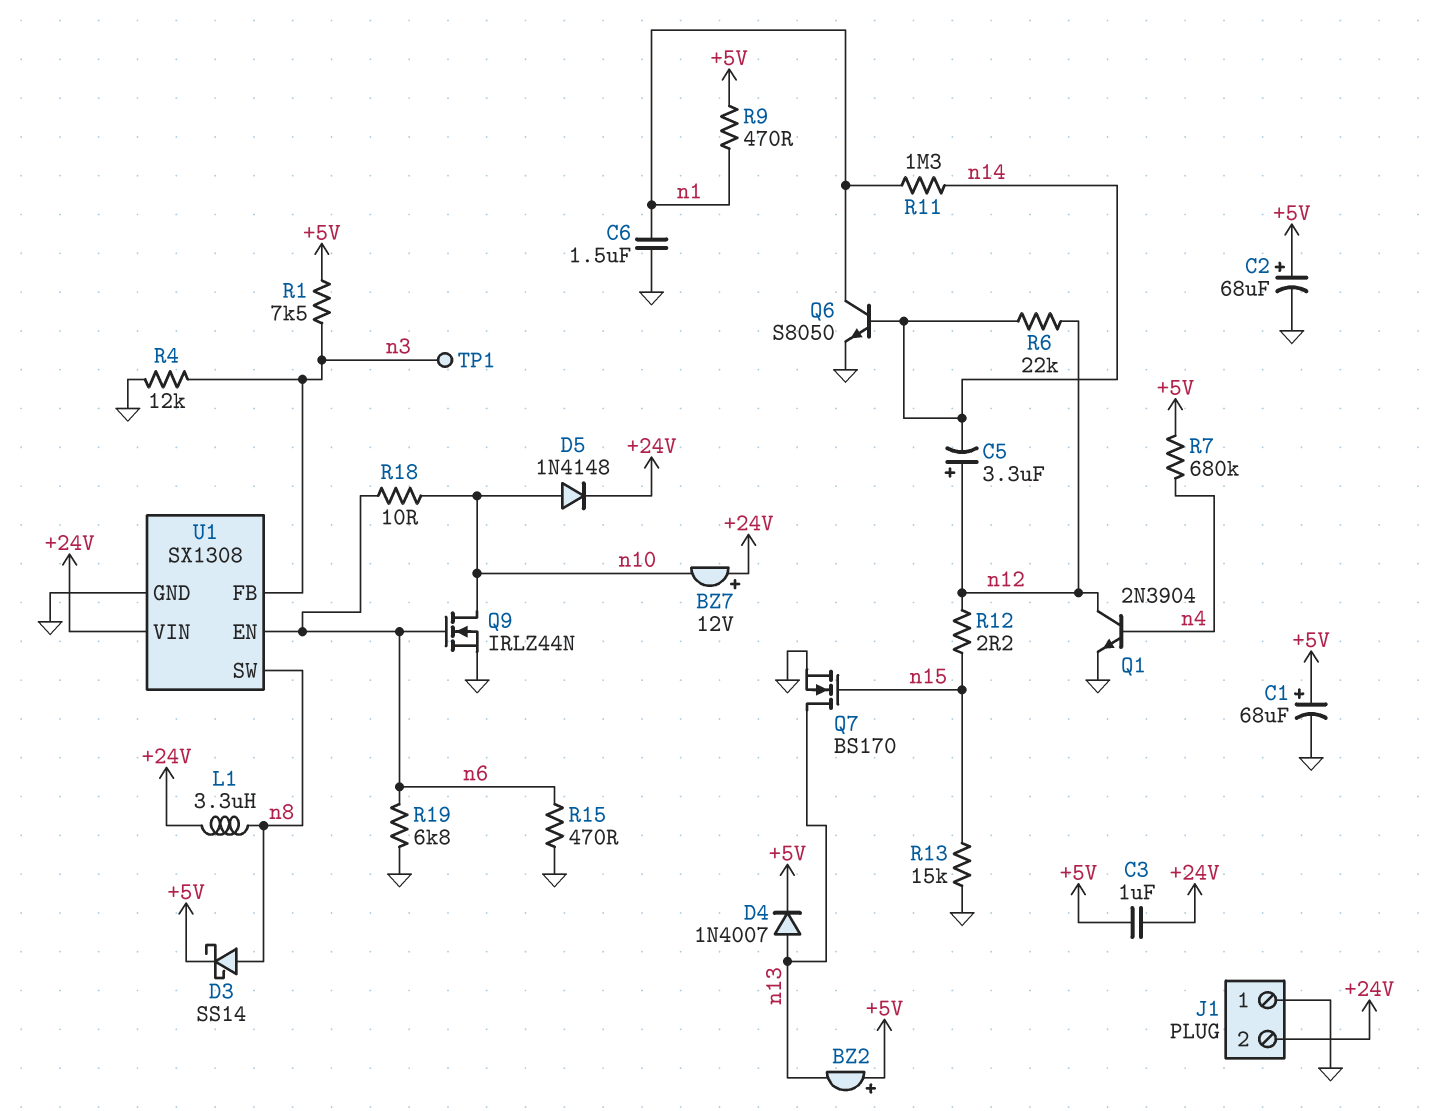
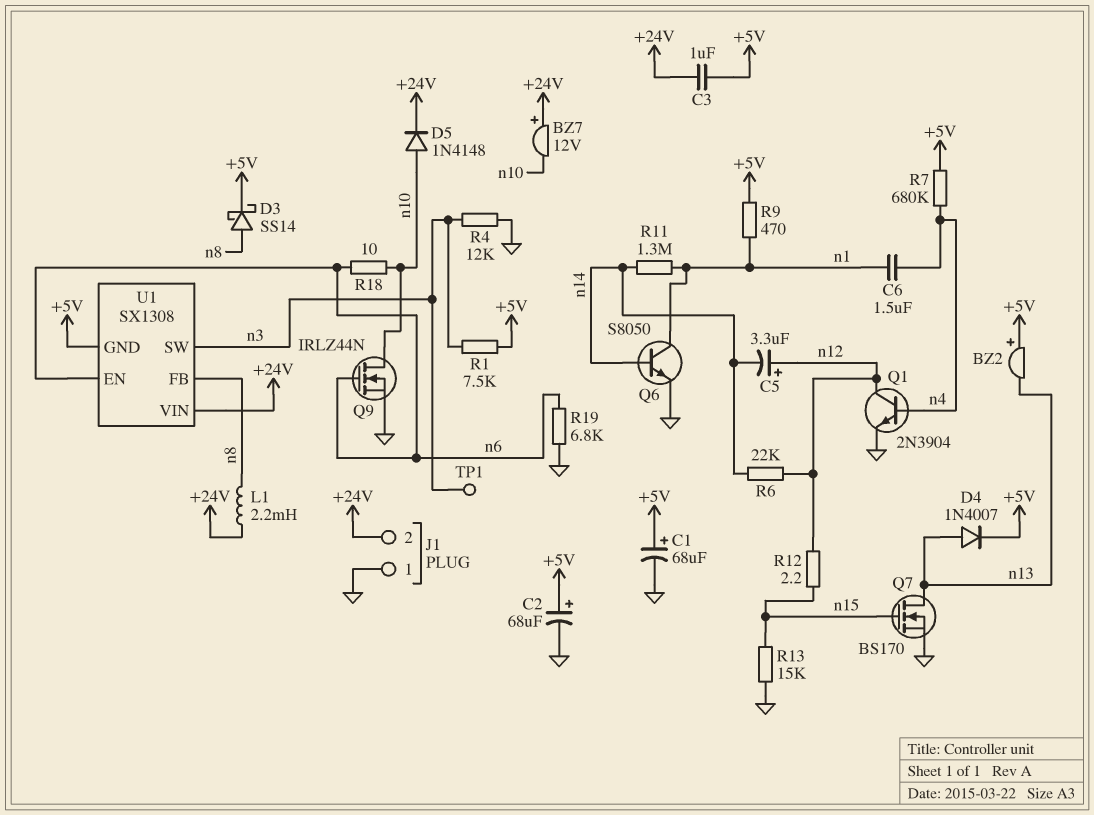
C6: 1.5uF (GND, n1) -> 1.5uF (n1, n4)
L1: 3.3uH (+24V, n8) -> 2.2mH (+24V, n8)
R15: 470 (GND, n6) -> none
U1 pin FB: n3 -> n8
U1 pin GND: GND -> +5V
U1 pin SW: n8 -> n3

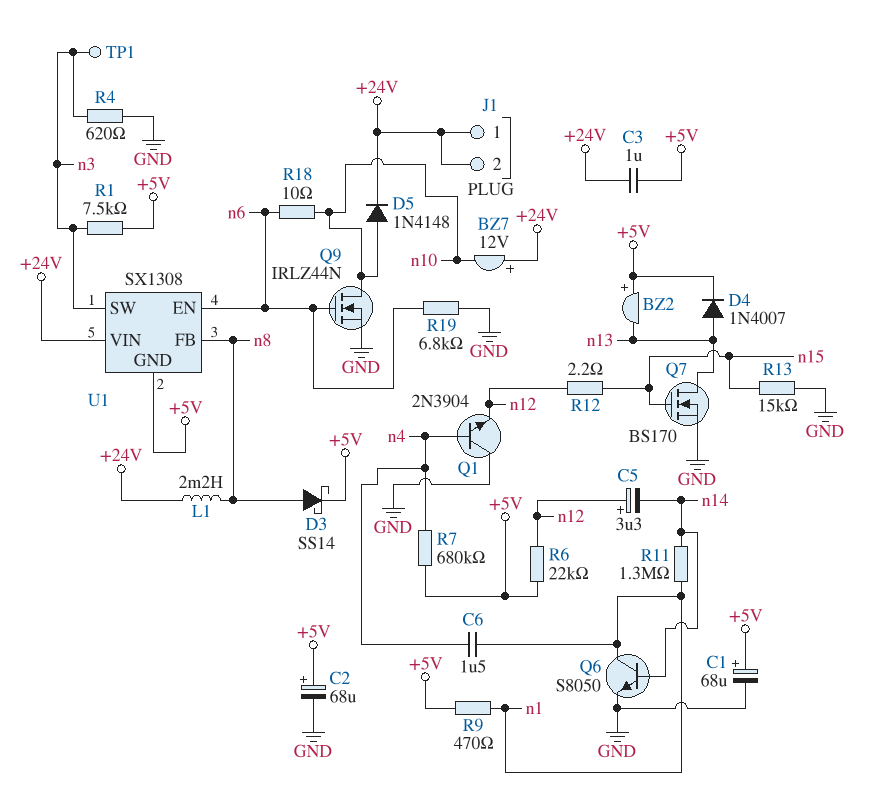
J1 pin 1: GND -> +24V
Q1: NPN 2N3904 (B n4, C n12, E GND) -> NPN 2N3904 (B n4, C GND, E n12)
R4: 12k (GND, n3) -> 620 (GND, n3)
R6: 22k (n12, n14) -> 22k (+5V, n12)

